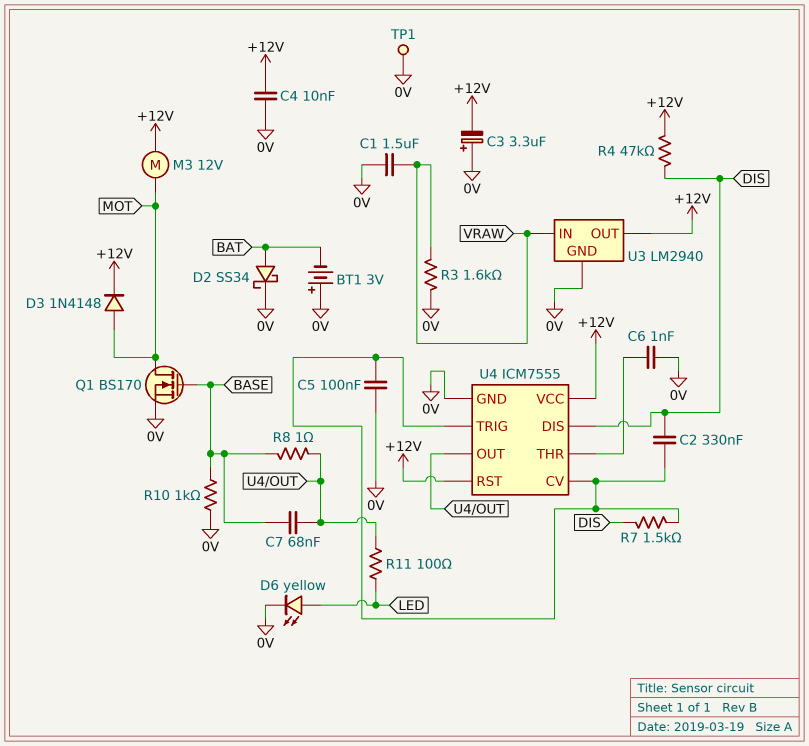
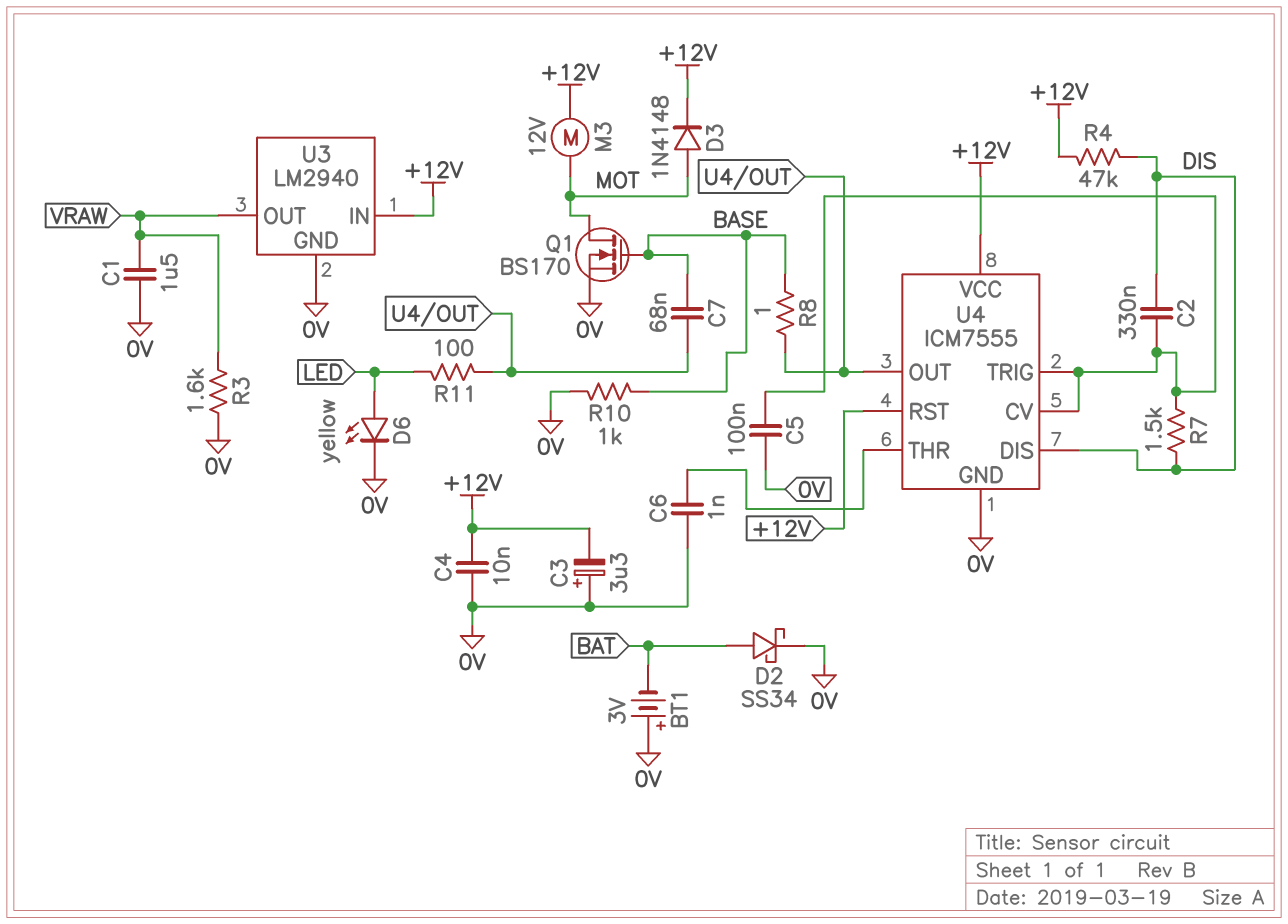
TP1: test point (0V) -> none
U3 pin IN: VRAW -> +12V
U3 pin OUT: +12V -> VRAW

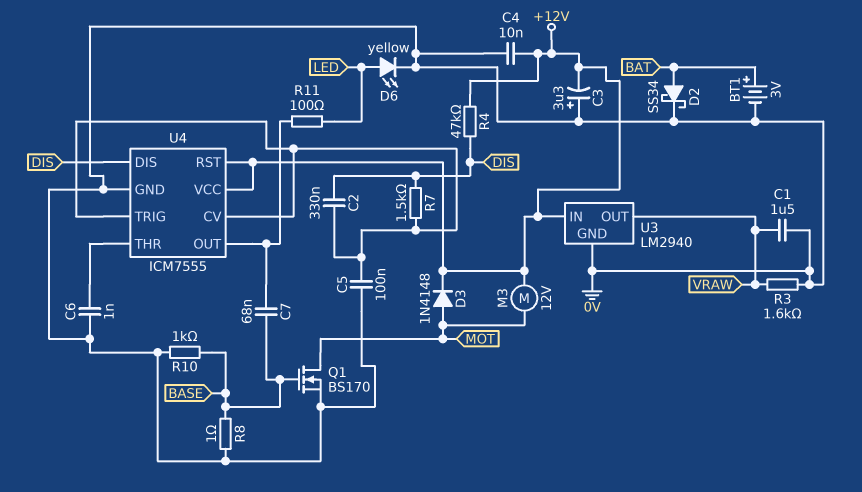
BT1: 3V (plus 0V, minus BAT) -> 3V (plus BAT, minus 0V)
R8: 1 (BASE, U4/OUT) -> 1 (0V, BASE)

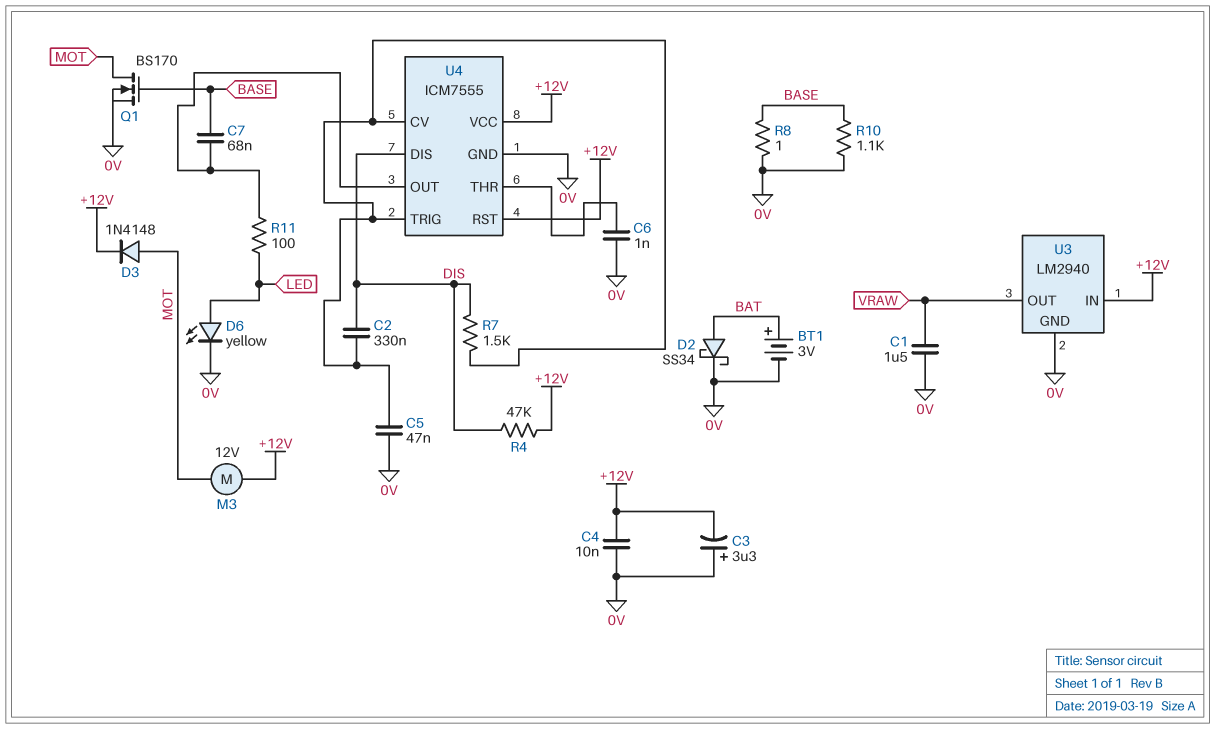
C5: 100nF (0V, U4/CV) -> 47nF (0V, U4/CV)
R3: 1.6k (0V, VRAW) -> none
R10: 1k (0V, BASE) -> 1.1k (0V, BASE)

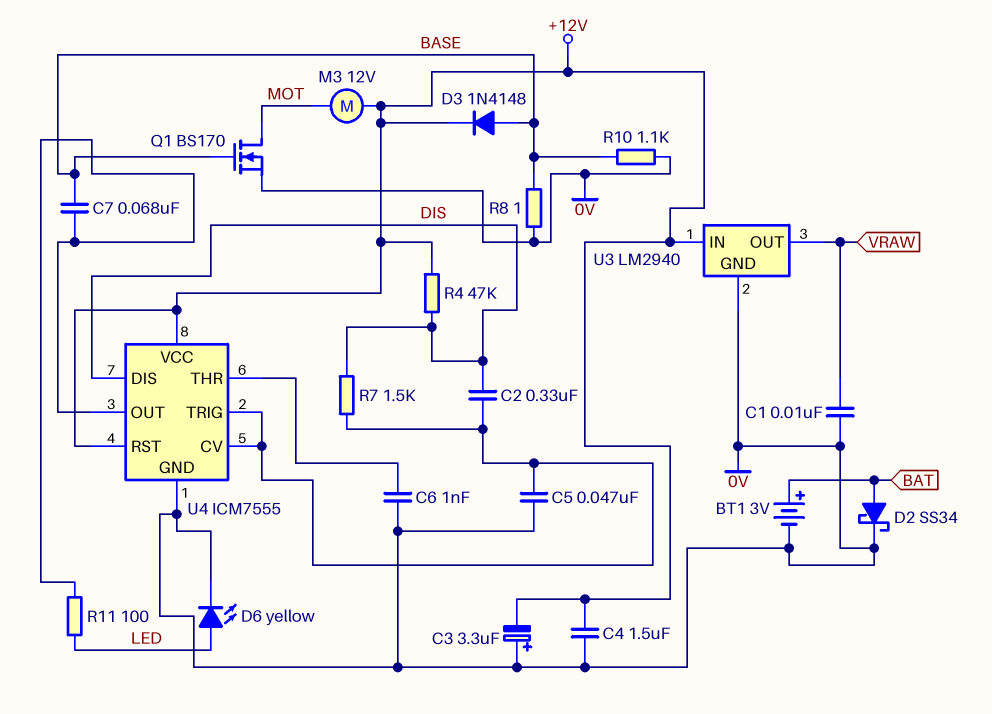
C1: 1.5uF (0V, VRAW) -> 10nF (0V, VRAW)
C4: 10nF (+12V, 0V) -> 1.5uF (+12V, 0V)
D3: diode 1N4148 (A MOT, K +12V) -> diode 1N4148 (A BASE, K +12V)

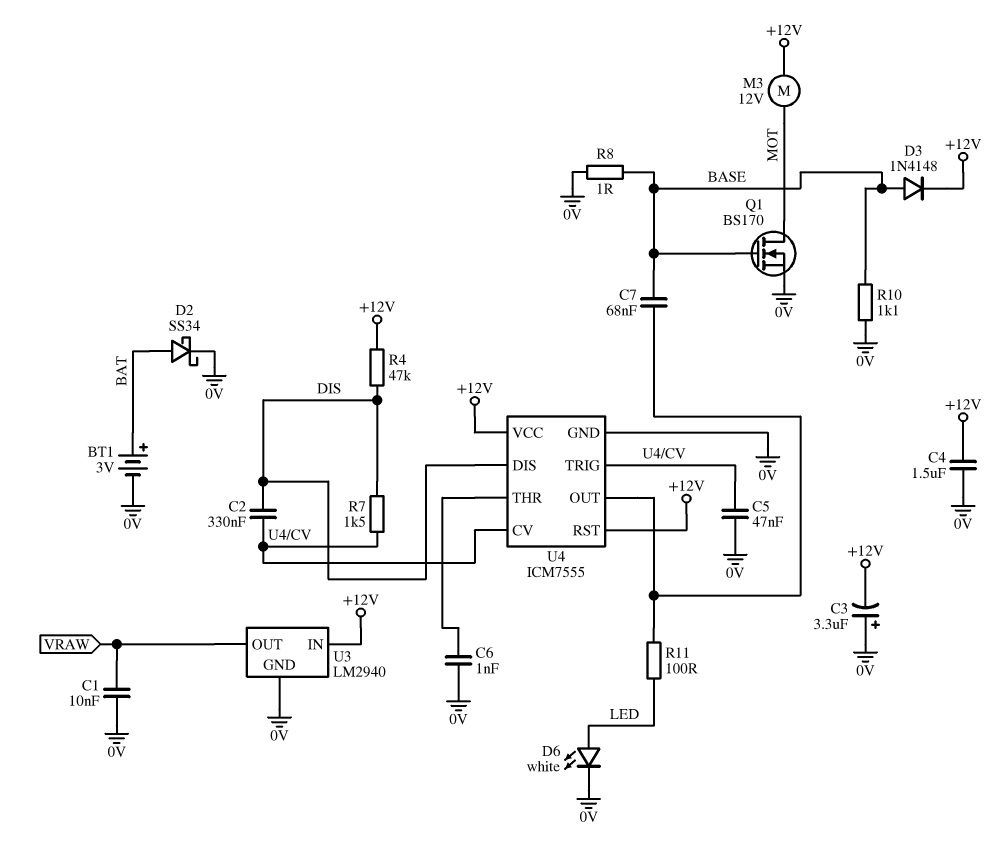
D6: LED yellow (A LED, K 0V) -> LED white (A LED, K 0V)

